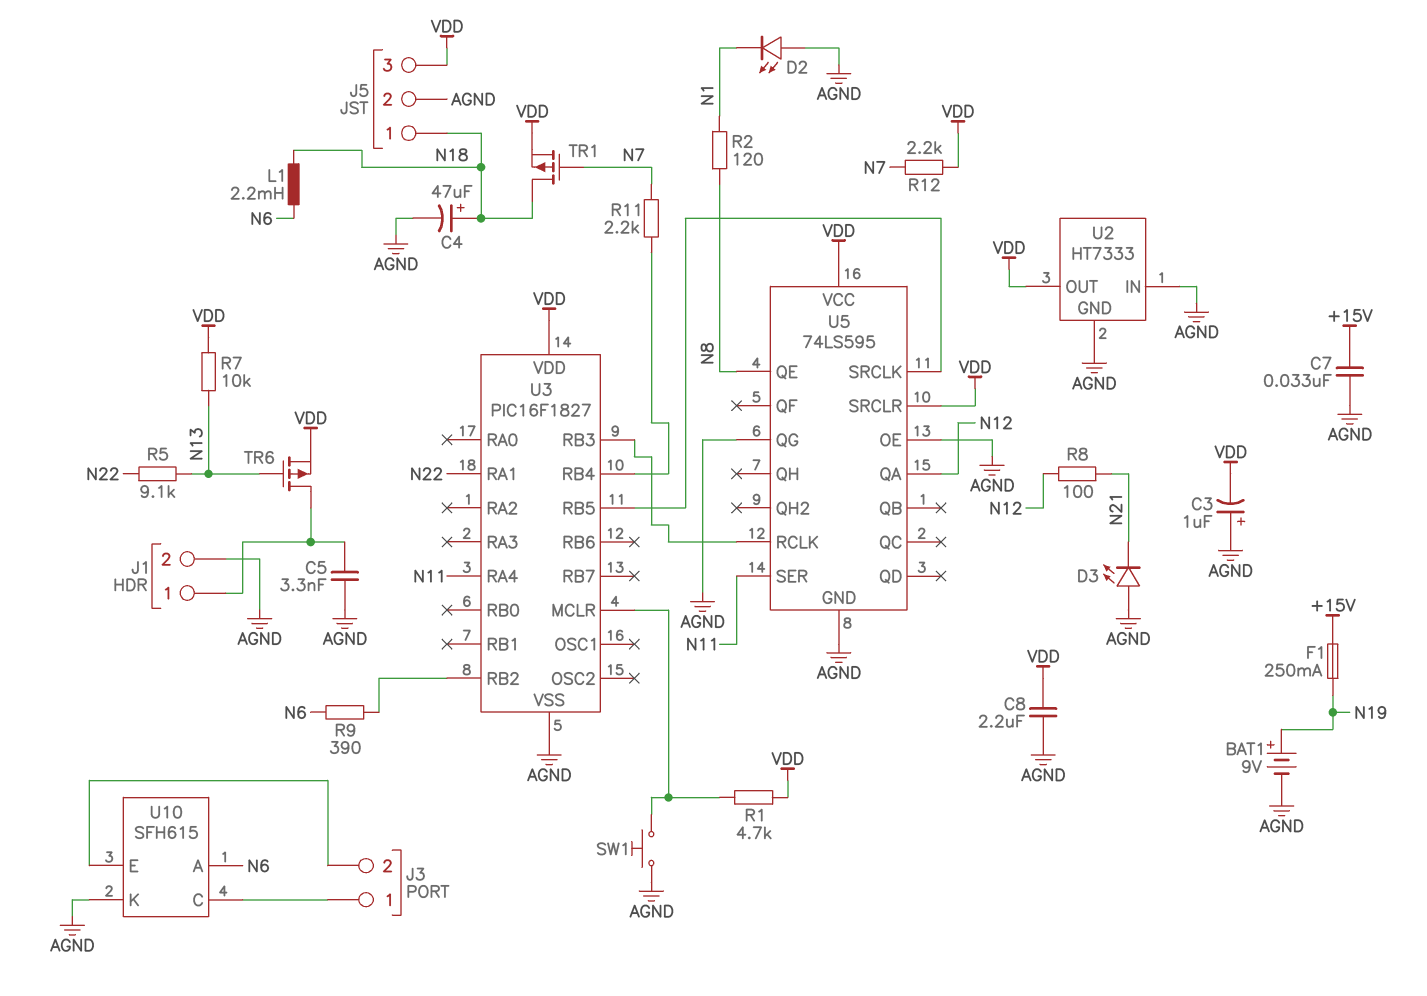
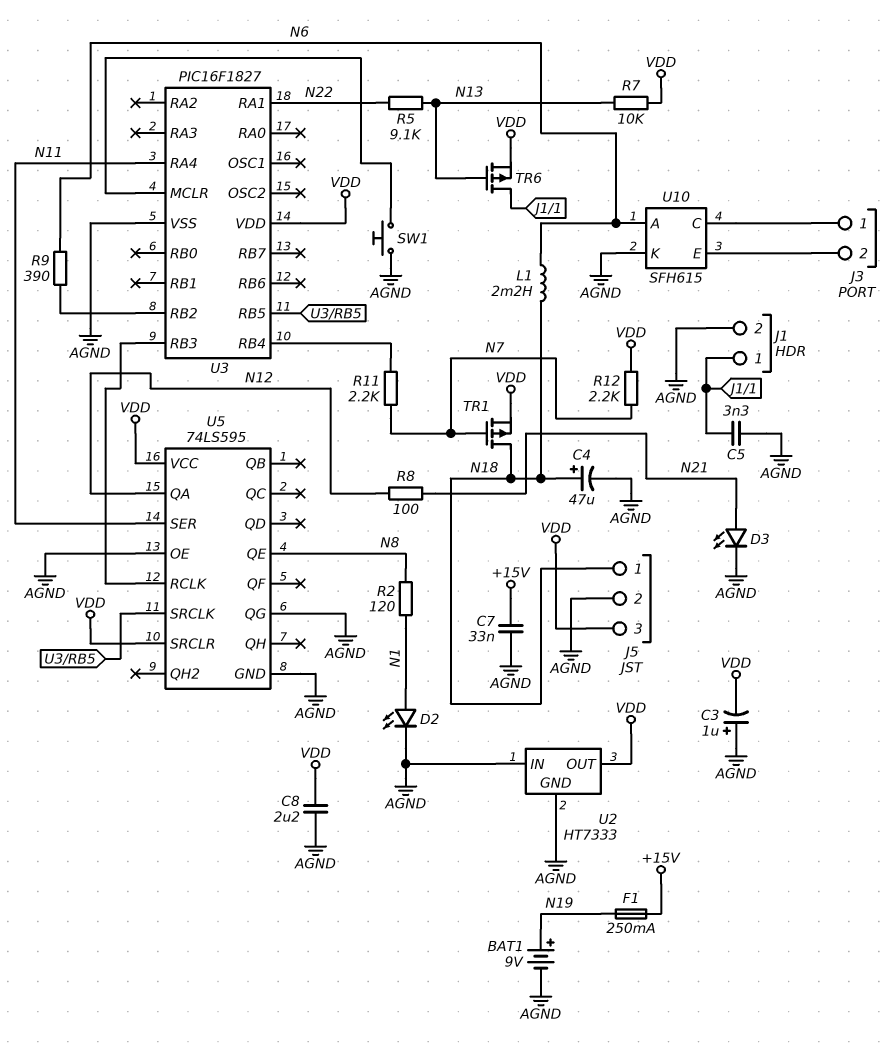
D2: LED (A AGND, K N1) -> LED (A N1, K AGND)
D3: LED (A AGND, K N21) -> LED (A N21, K AGND)
R1: 4.7k (U3/MCLR, VDD) -> none

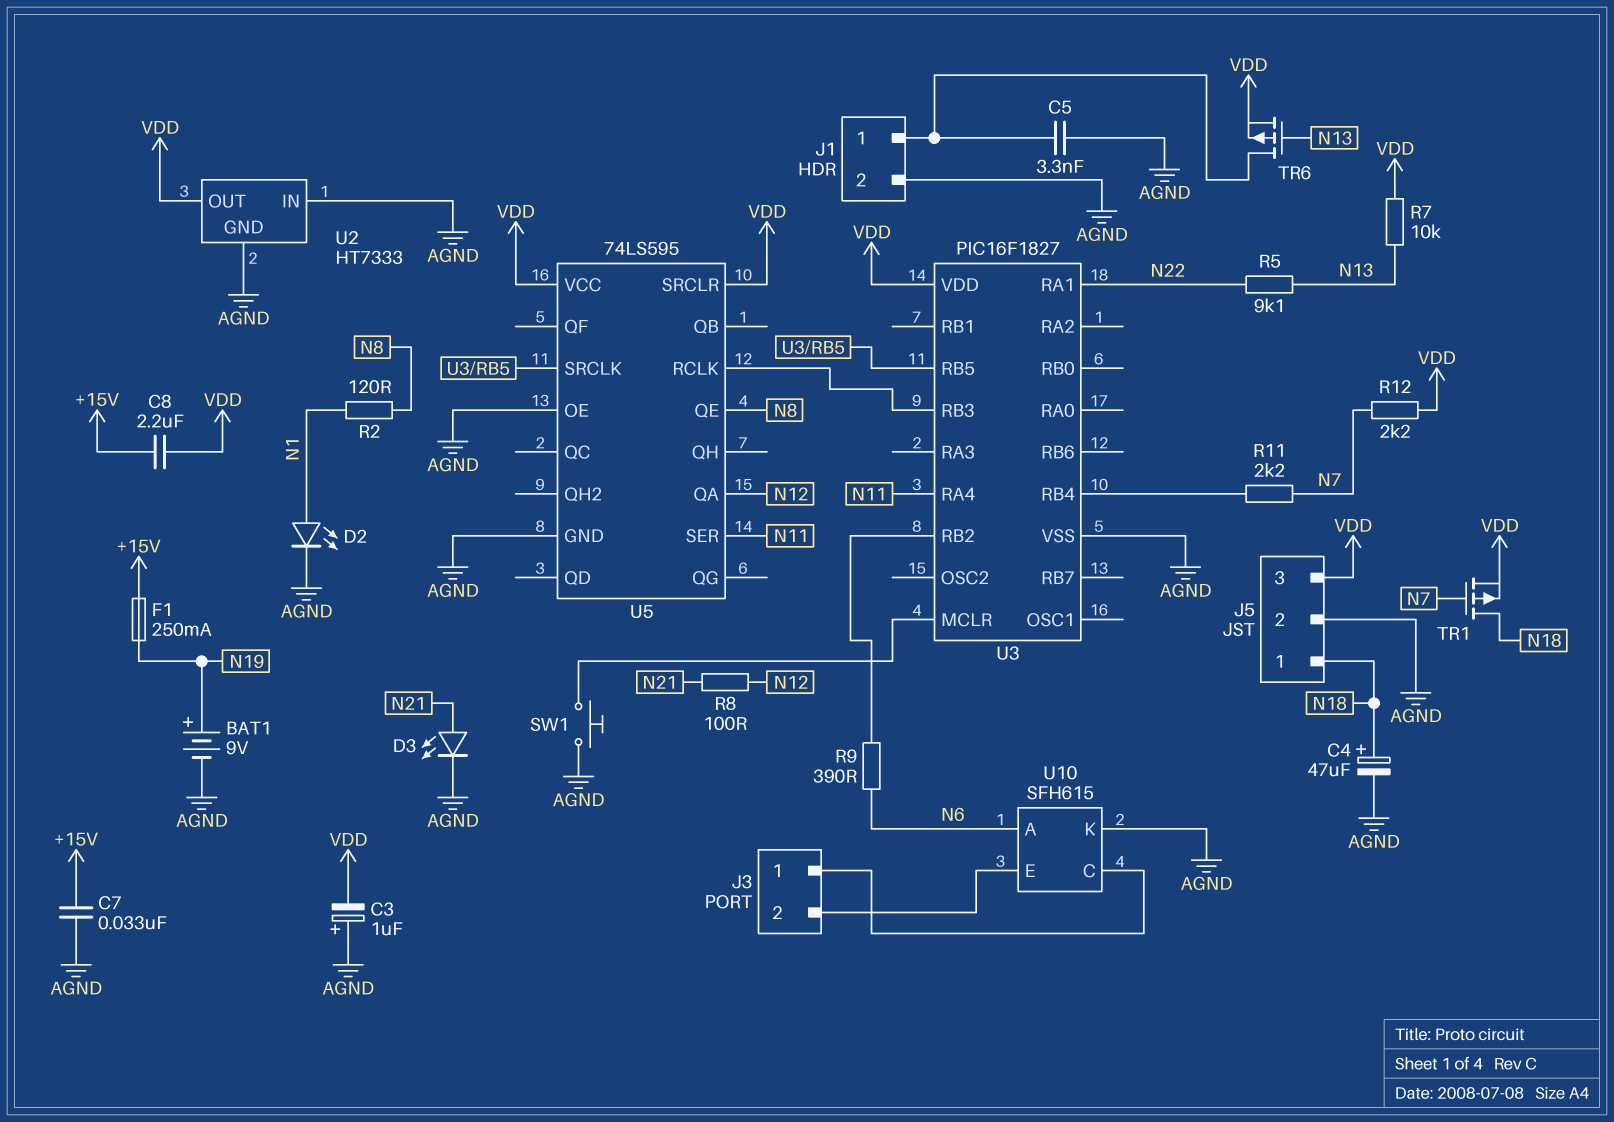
C8: 2.2uF (AGND, VDD) -> 2.2uF (+15V, VDD)
L1: 2.2mH (N6, N18) -> none
U5 pin QG: AGND -> none

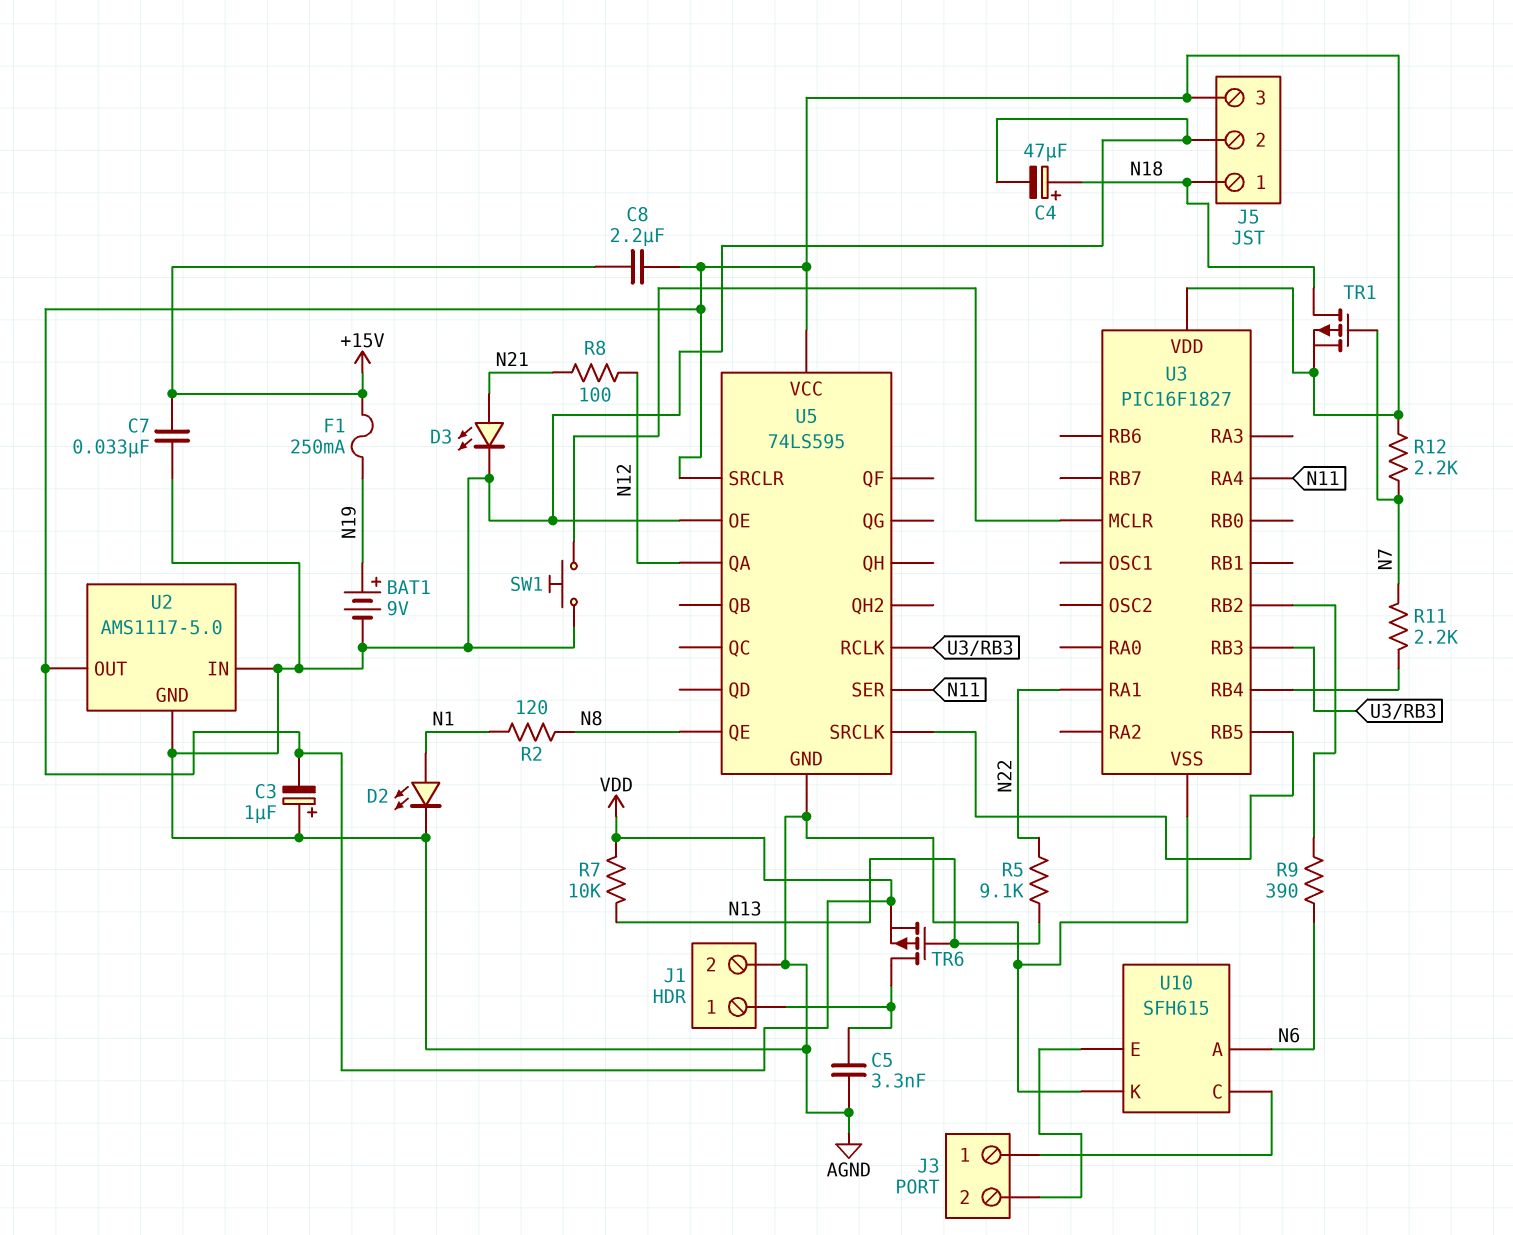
U2: HT7333 -> AMS1117-5.0

